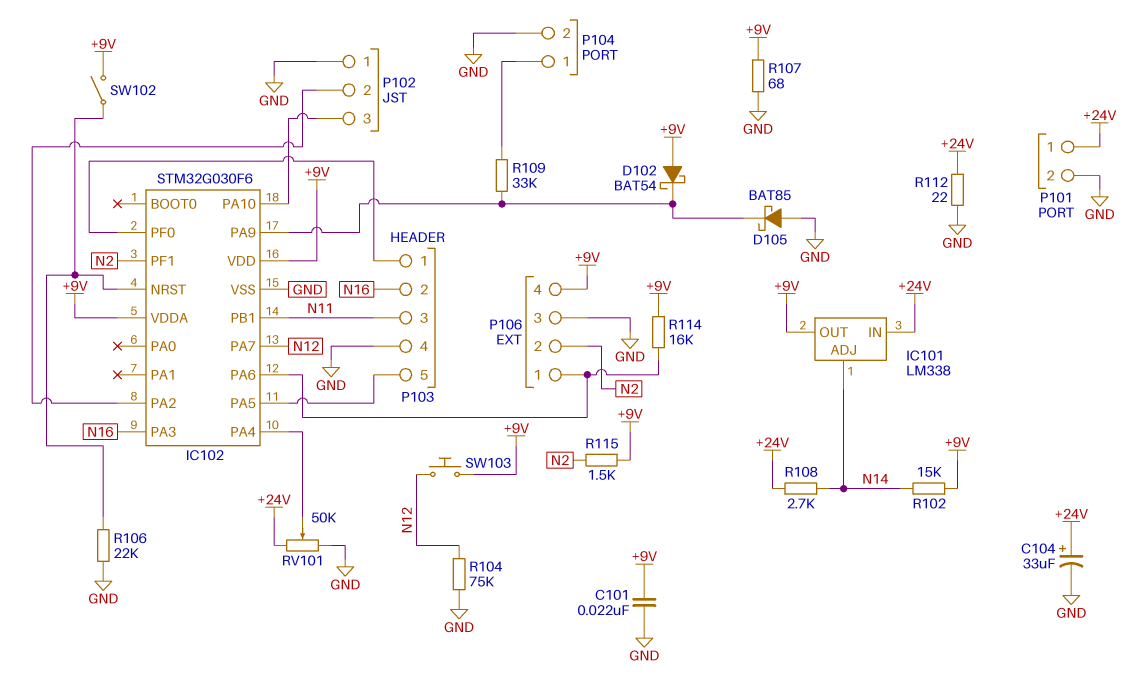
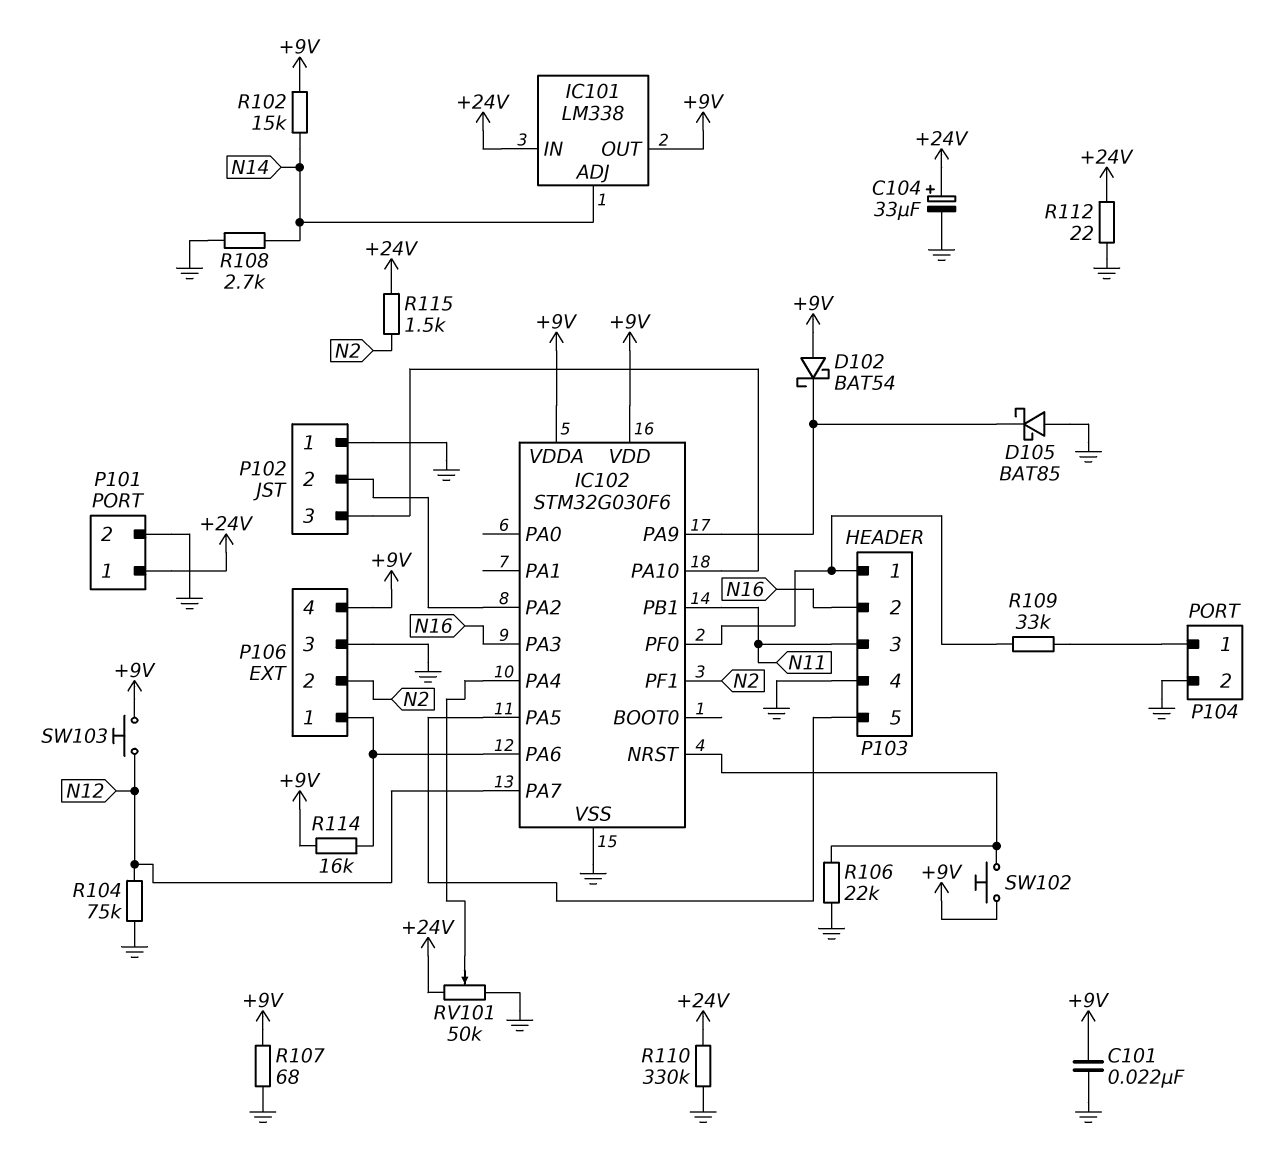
R108: 2.7k (+24V, N14) -> 2.7k (GND, N14)
R109: 33k (IC102/PA9, P104/1) -> 33k (IC102/PF0, P104/1)
R110: none -> 330k (+24V, GND)
R115: 1.5k (+9V, N2) -> 1.5k (+24V, N2)
SW102: switch (+9V, IC102/NRST) -> button (+9V, IC102/NRST)

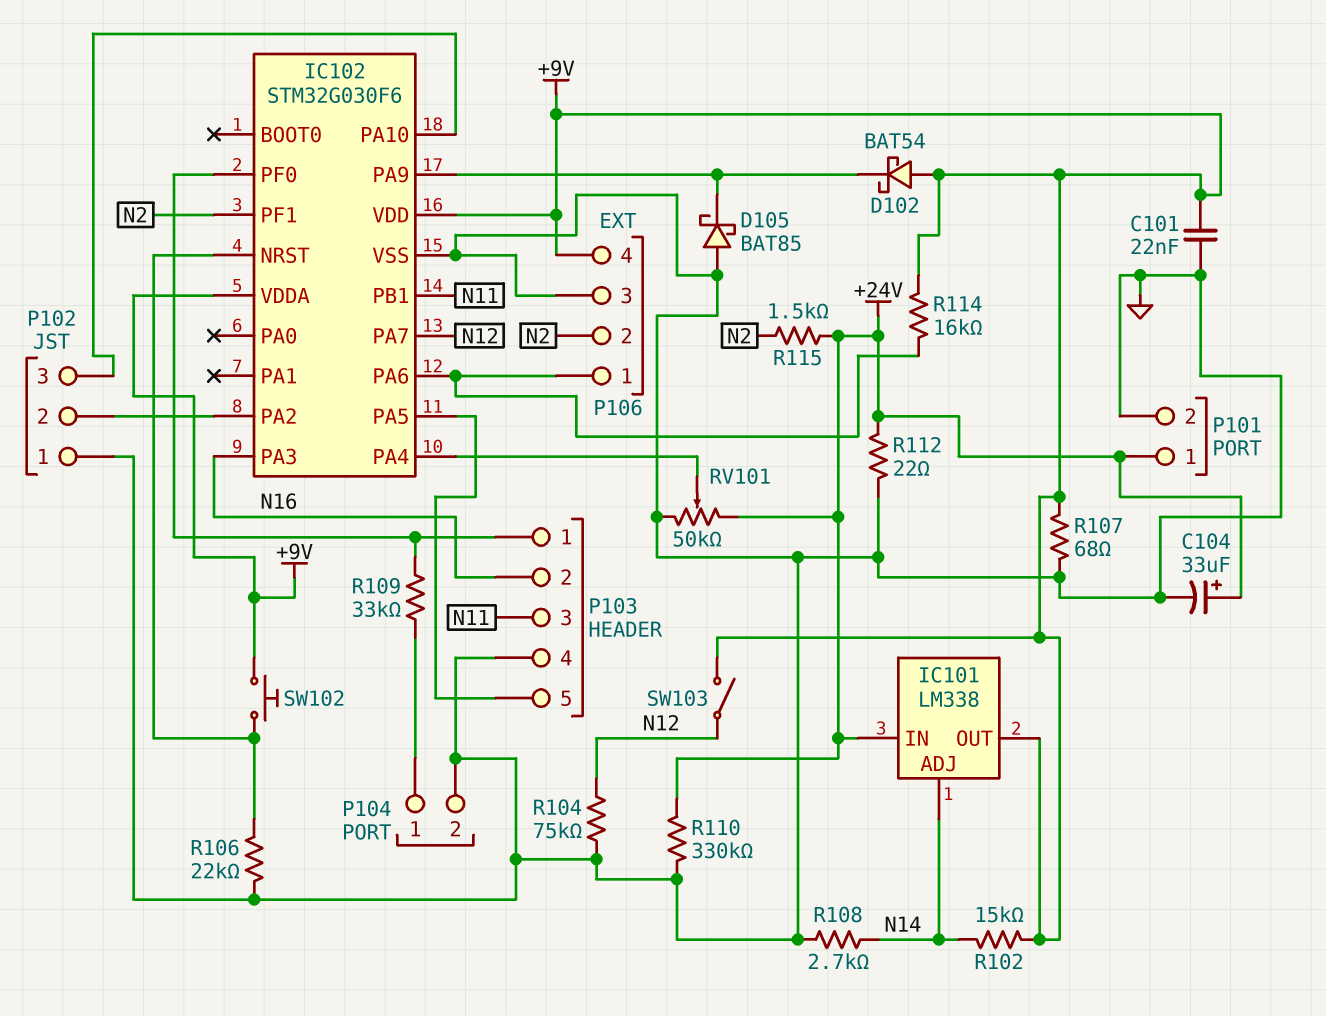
SW103: button (+9V, N12) -> switch (+9V, N12)

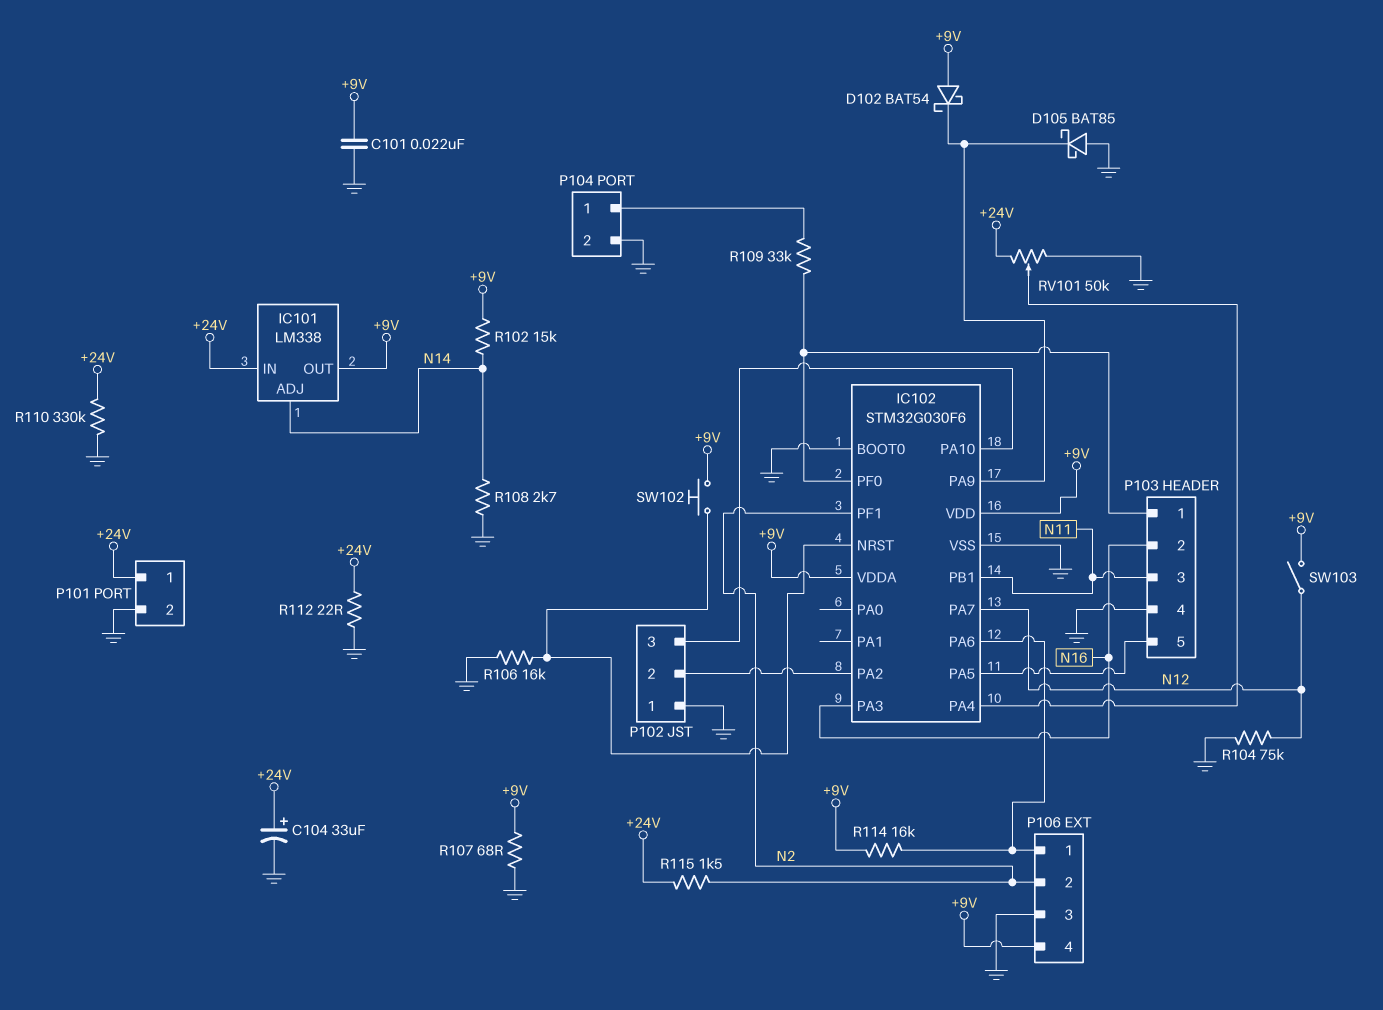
IC102 pin BOOT0: none -> GND
R106: 22k (GND, IC102/NRST) -> 16k (GND, IC102/NRST)

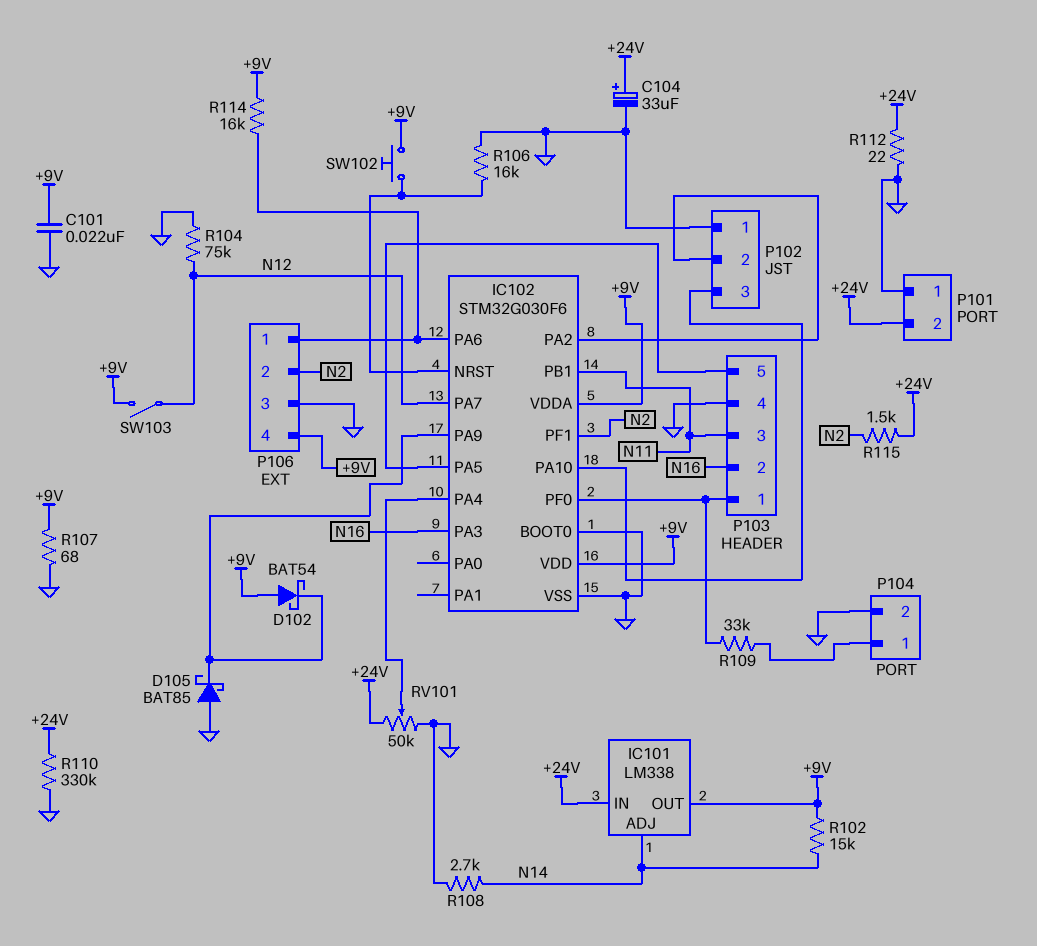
P101 pin 1: +24V -> GND
P101 pin 2: GND -> +24V

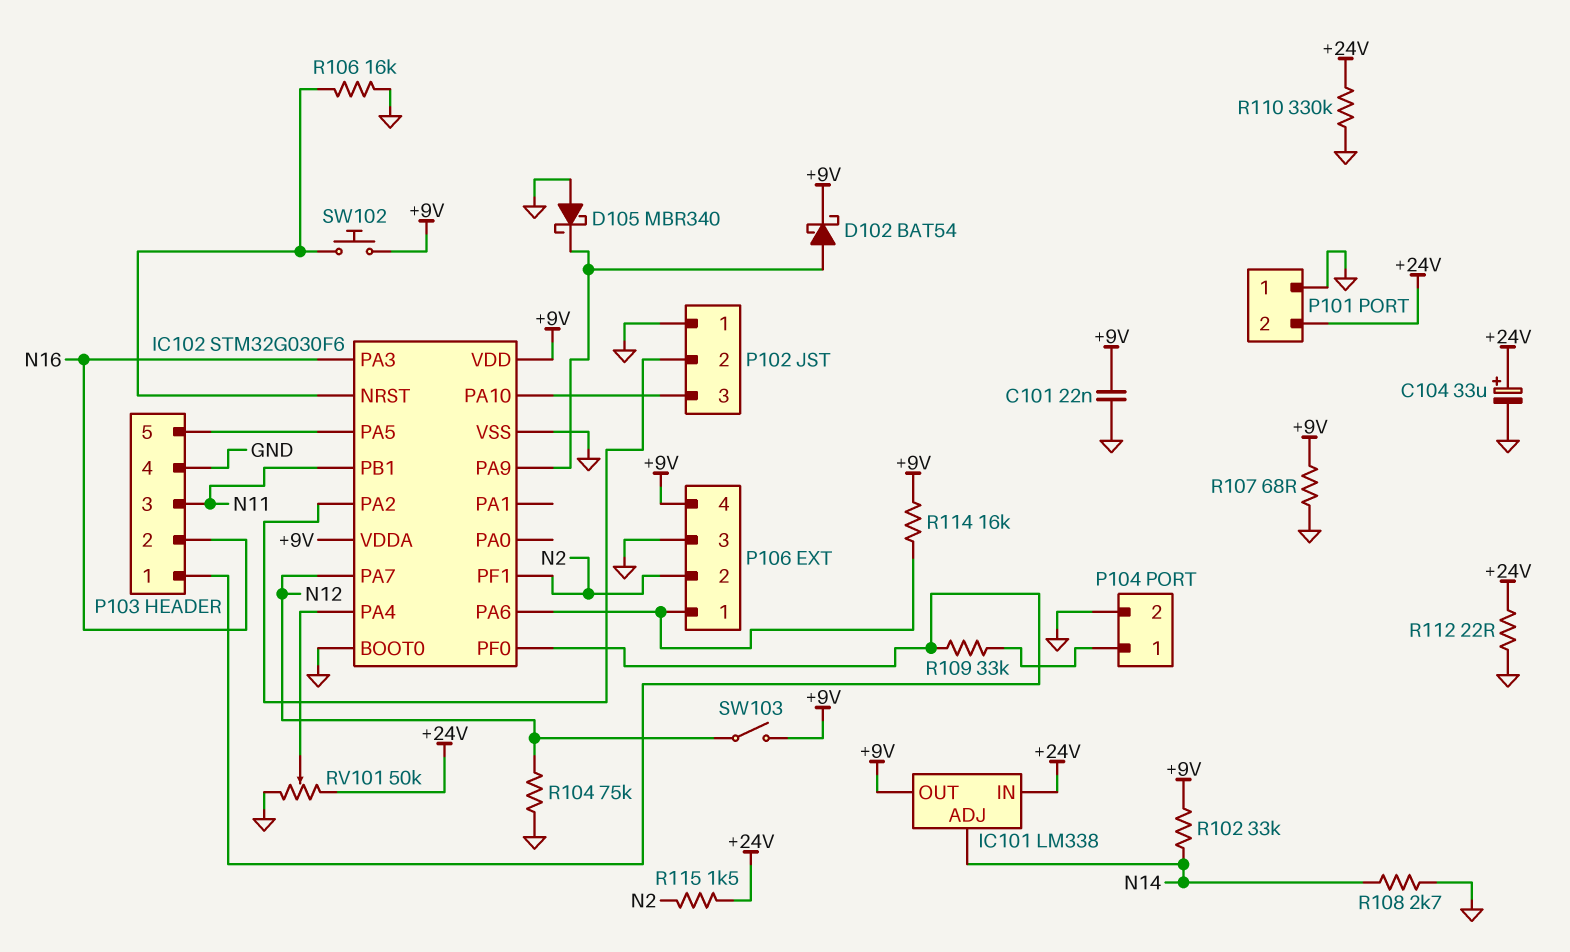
D102: schottky BAT54 (A +9V, K IC102/PA9) -> schottky BAT54 (A IC102/PA9, K +9V)
D105: schottky BAT85 (A GND, K IC102/PA9) -> schottky MBR340 (A GND, K IC102/PA9)
R102: 15k (+9V, N14) -> 33k (+9V, N14)

